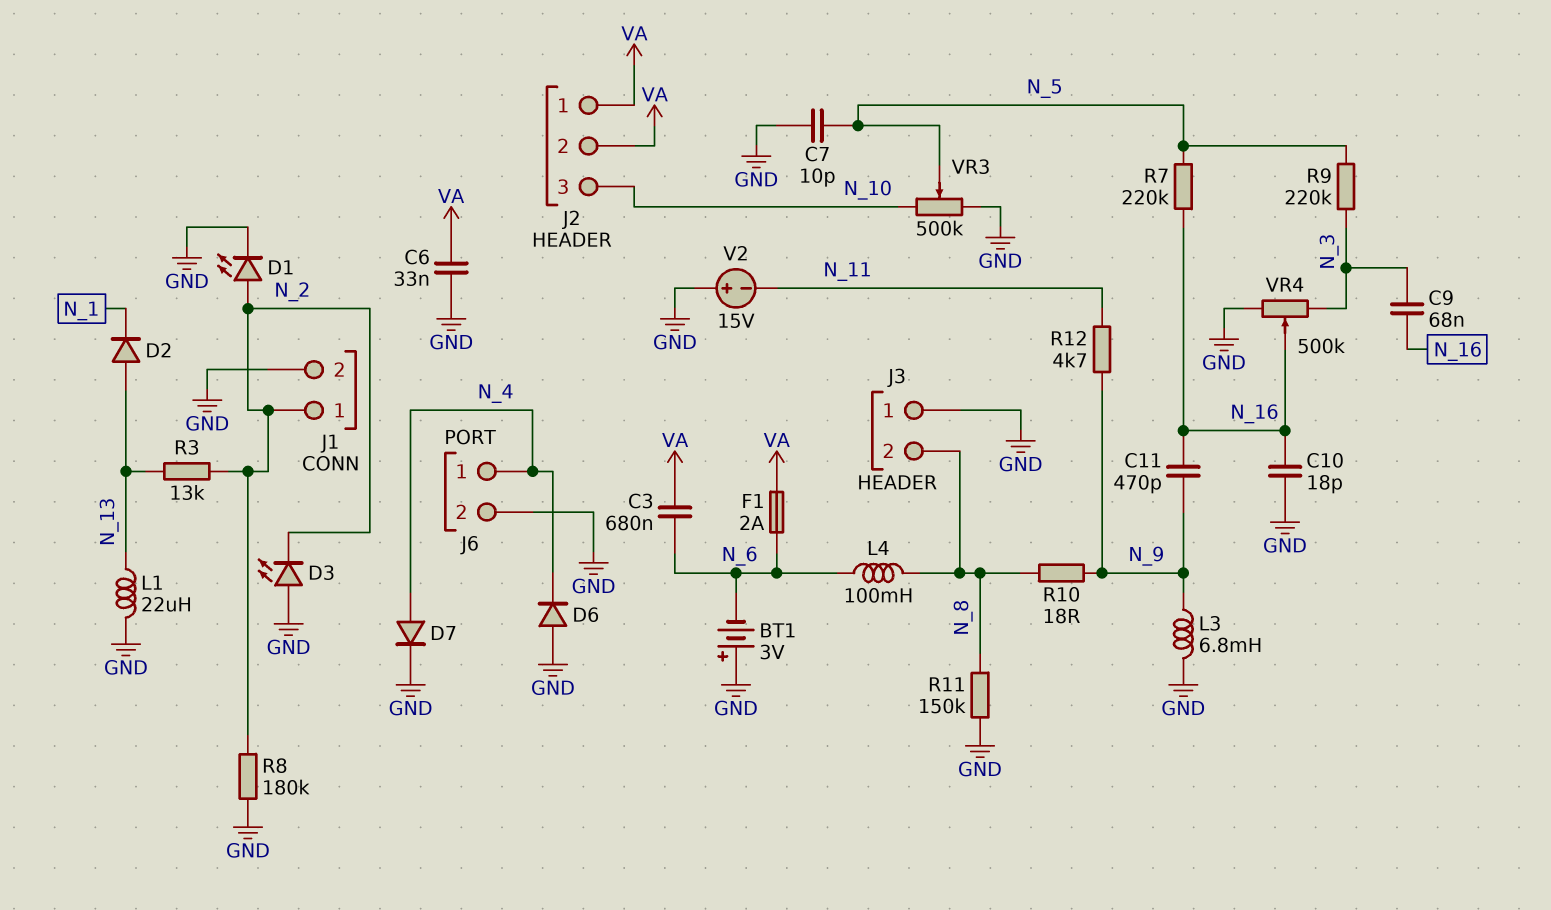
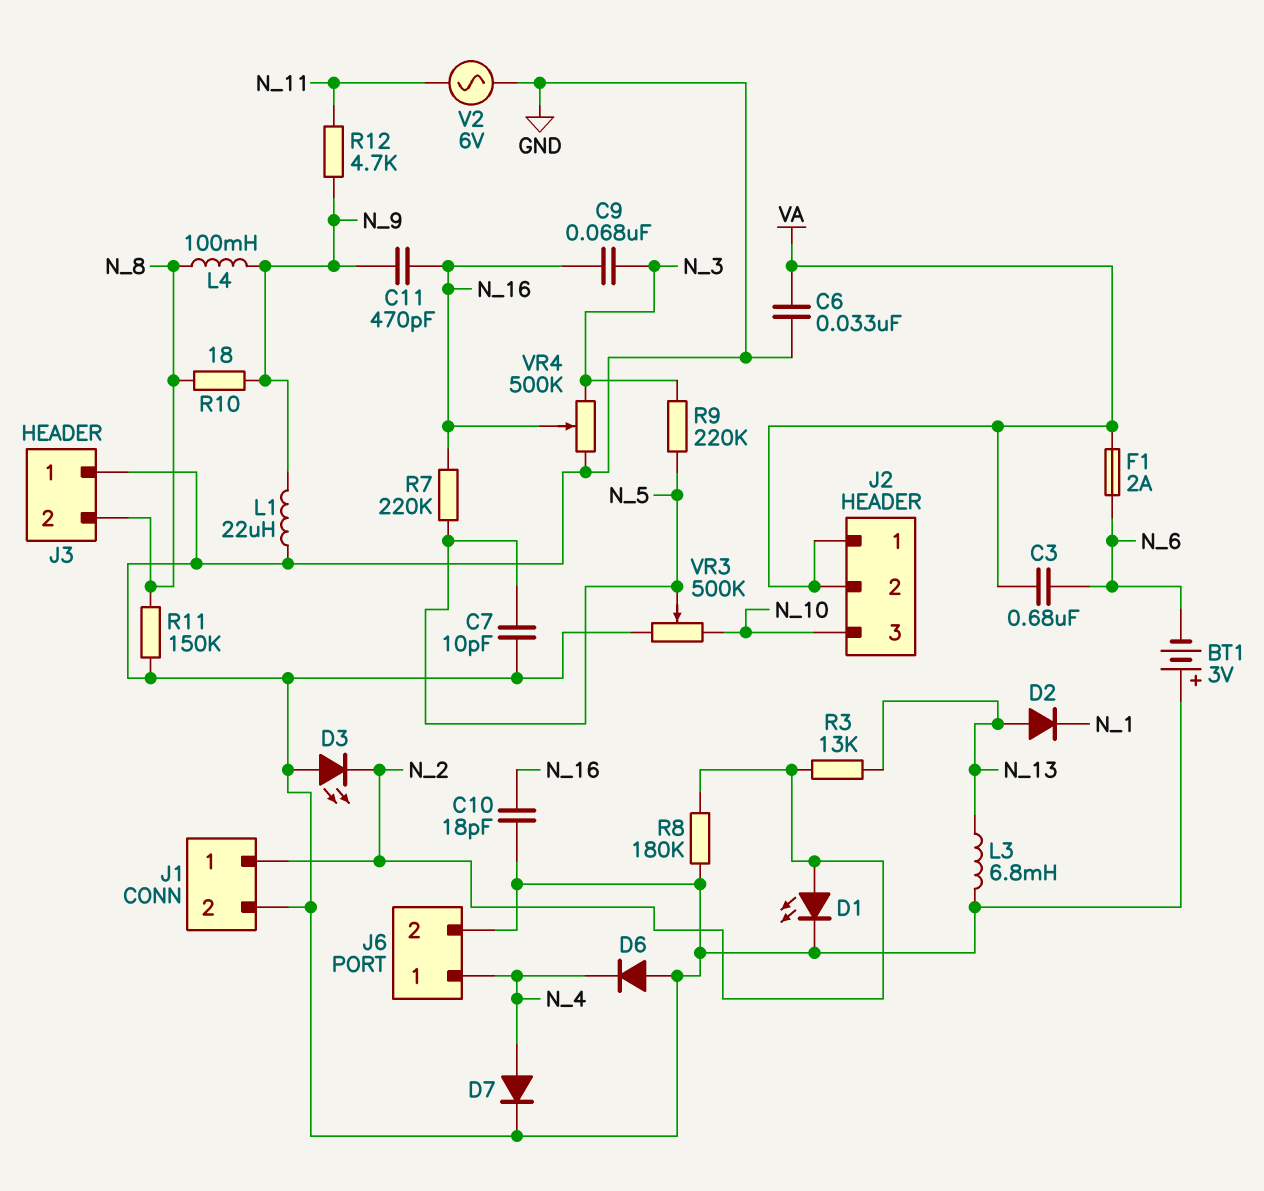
L1: 22uH (GND, N_13) -> 22uH (GND, N_9)
L3: 6.8mH (GND, N_9) -> 6.8mH (GND, N_13)
L4: 100mH (N_6, N_8) -> 100mH (N_8, N_9)
V2: 15V (plus GND, minus N_11) -> AC 6V (GND, N_11)

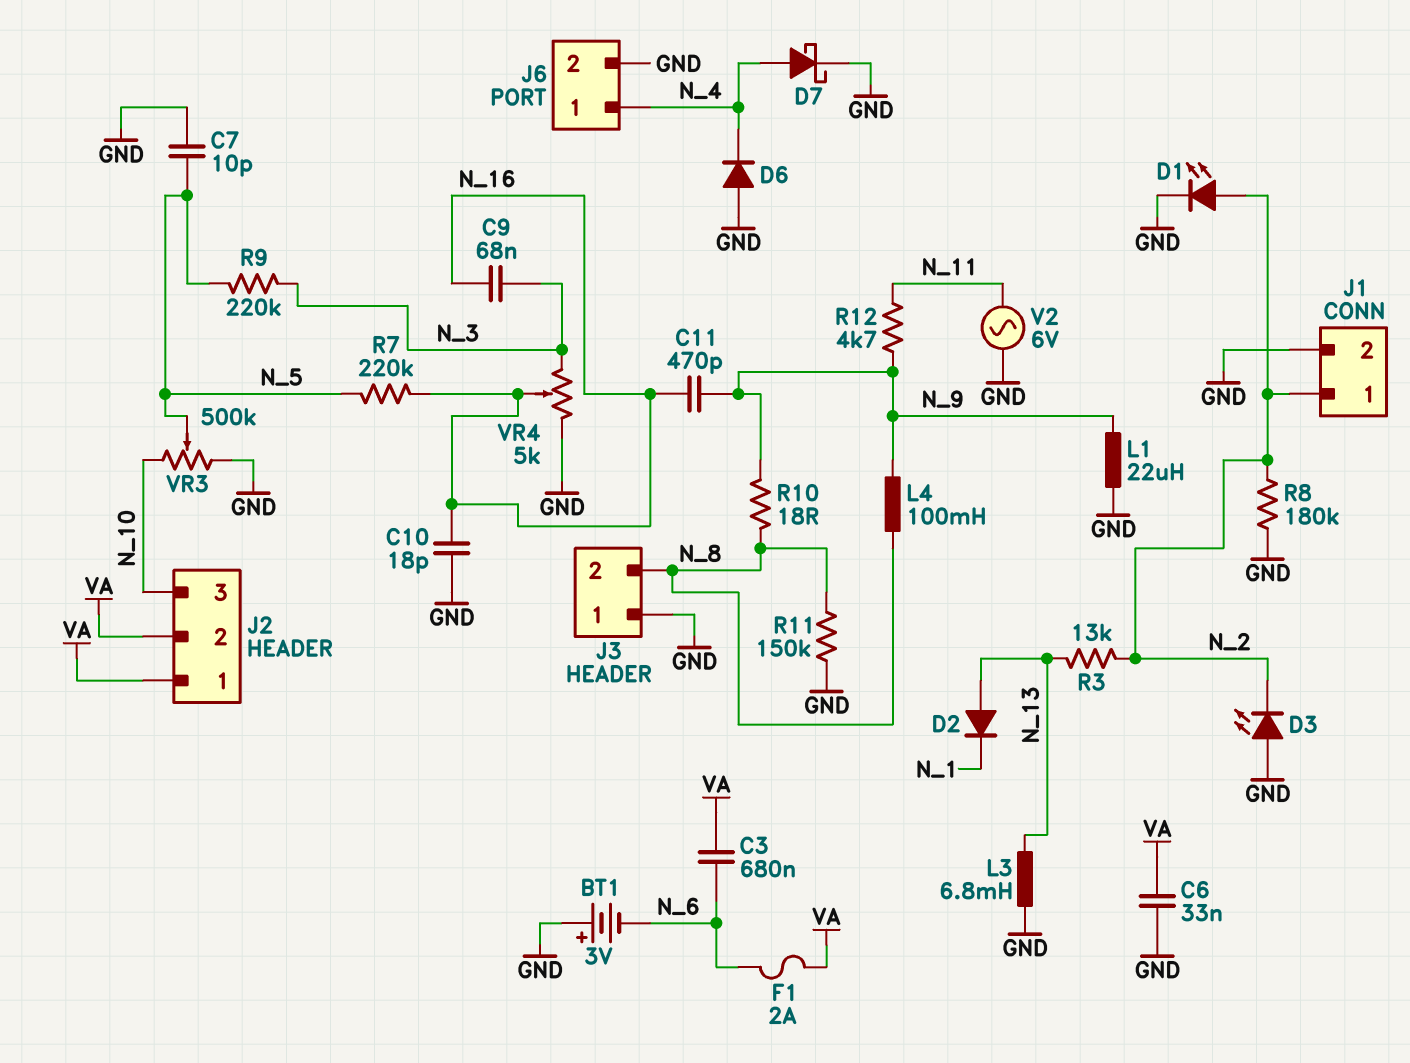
D7: diode (A N_4, K GND) -> schottky (A N_4, K GND)
VR4: 500k (GND, N_3, wiper N_16) -> 5k (GND, N_3, wiper N_16)

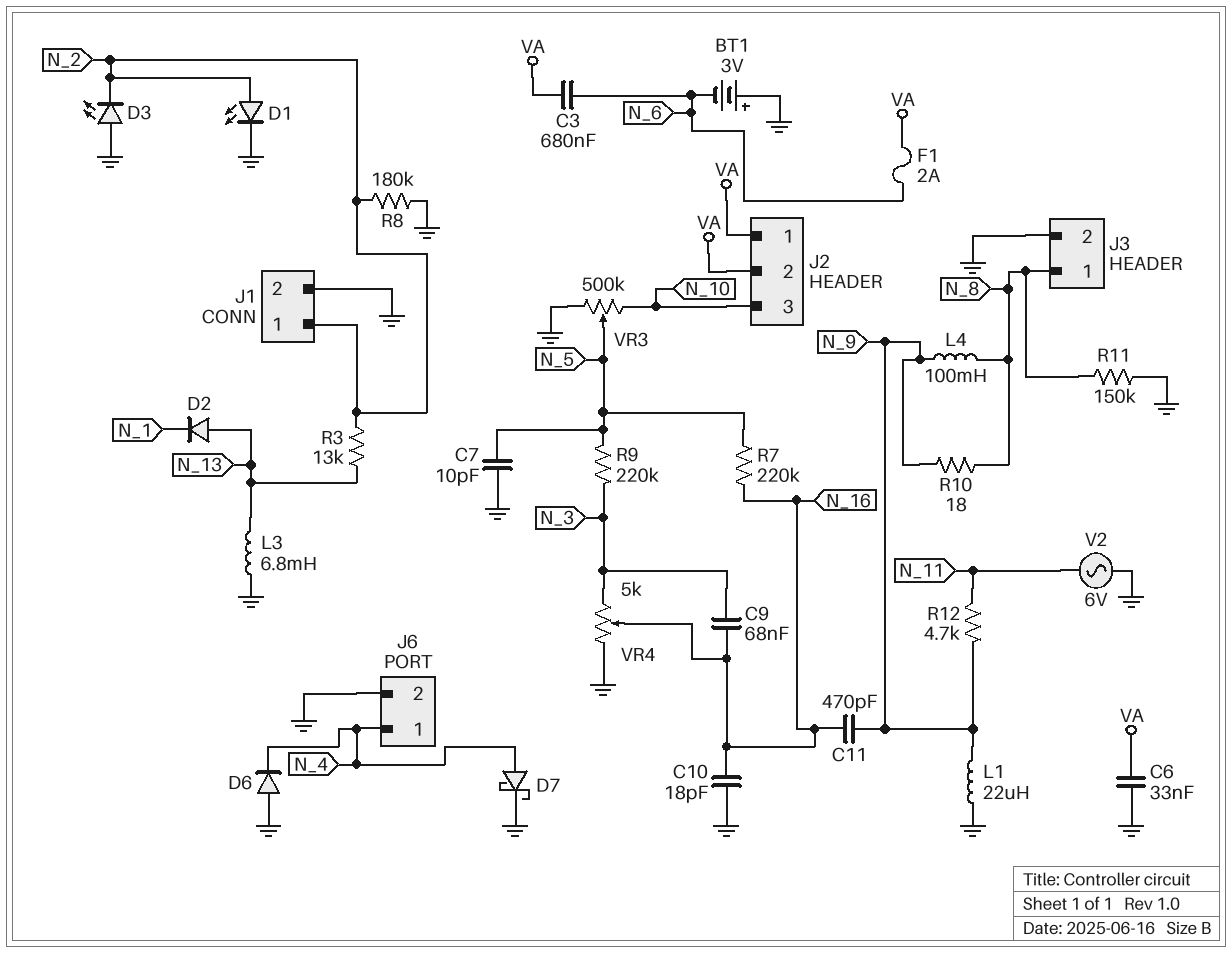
J3 pin 1: GND -> N_8
J3 pin 2: N_8 -> GND

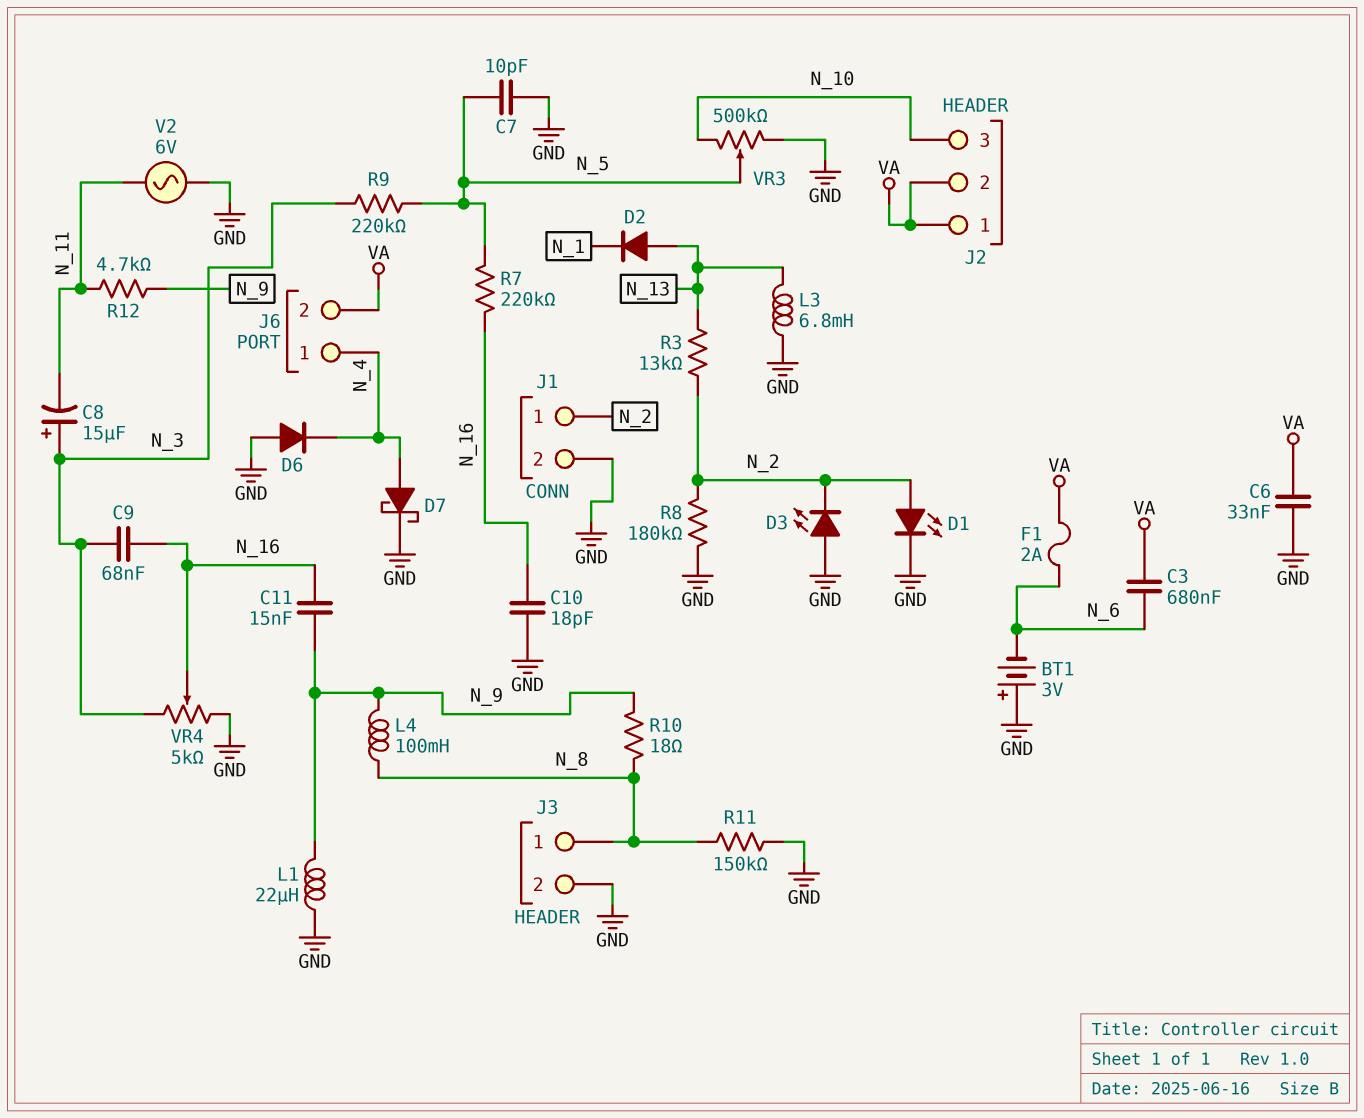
C8: none -> 15uF (plus N_3, minus N_11)
C11: 470pF (N_9, N_16) -> 15nF (N_9, N_16)
J6 pin 2: GND -> VA

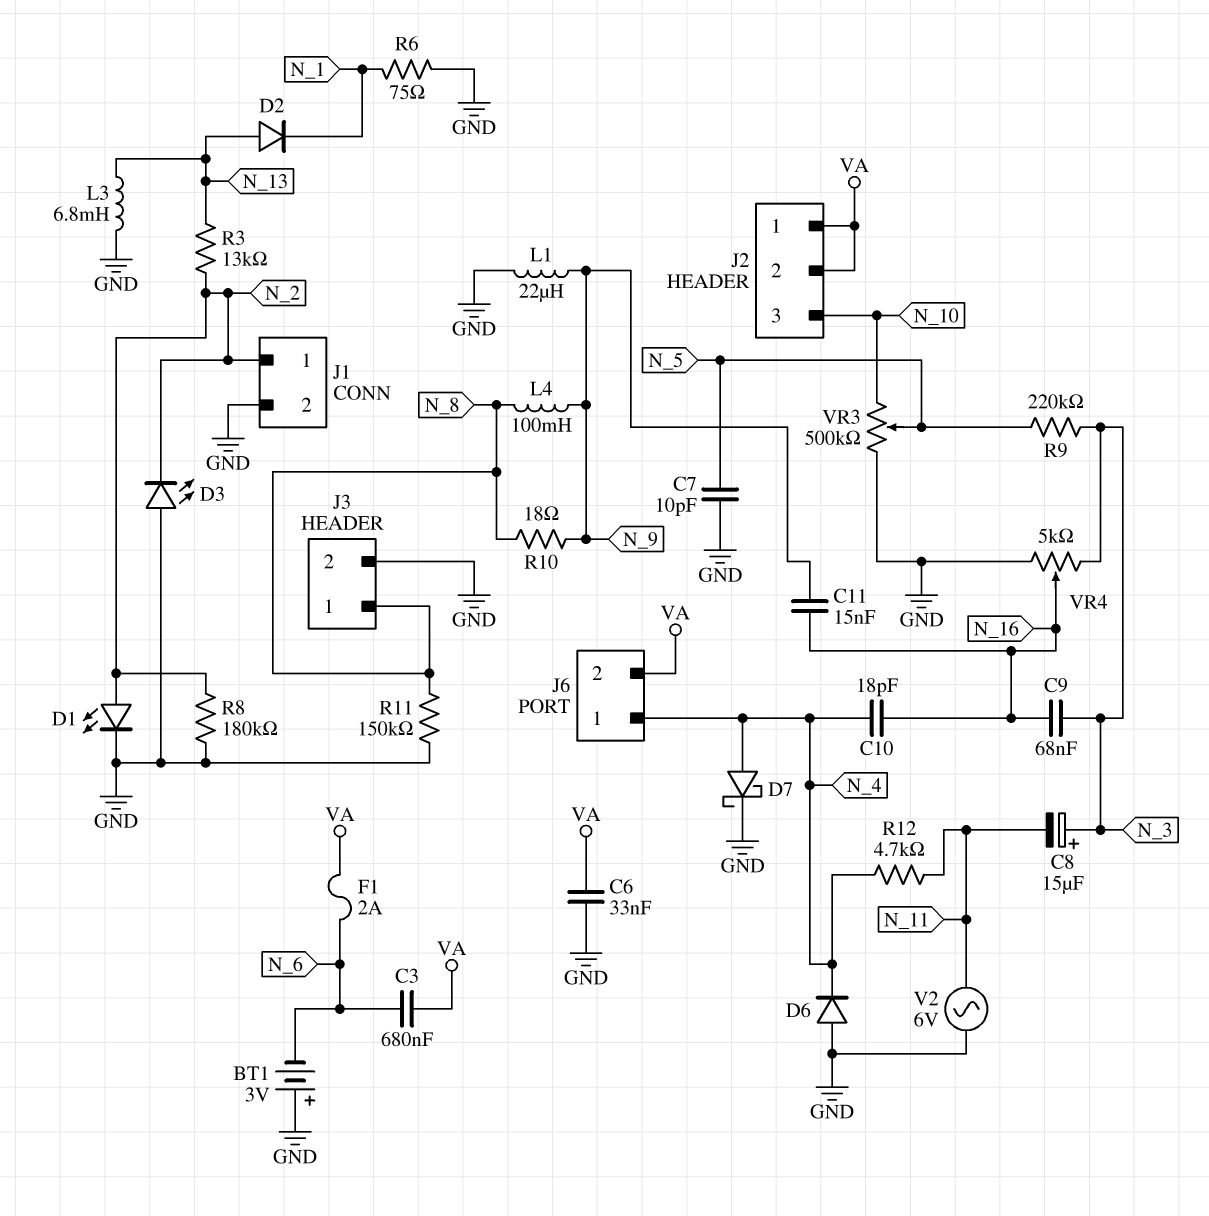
C10: 18pF (GND, N_16) -> 18pF (N_4, N_16)
R6: none -> 75 (GND, N_1)
R7: 220k (N_5, N_16) -> none
R12: 4.7k (N_9, N_11) -> 4.7k (N_4, N_11)

